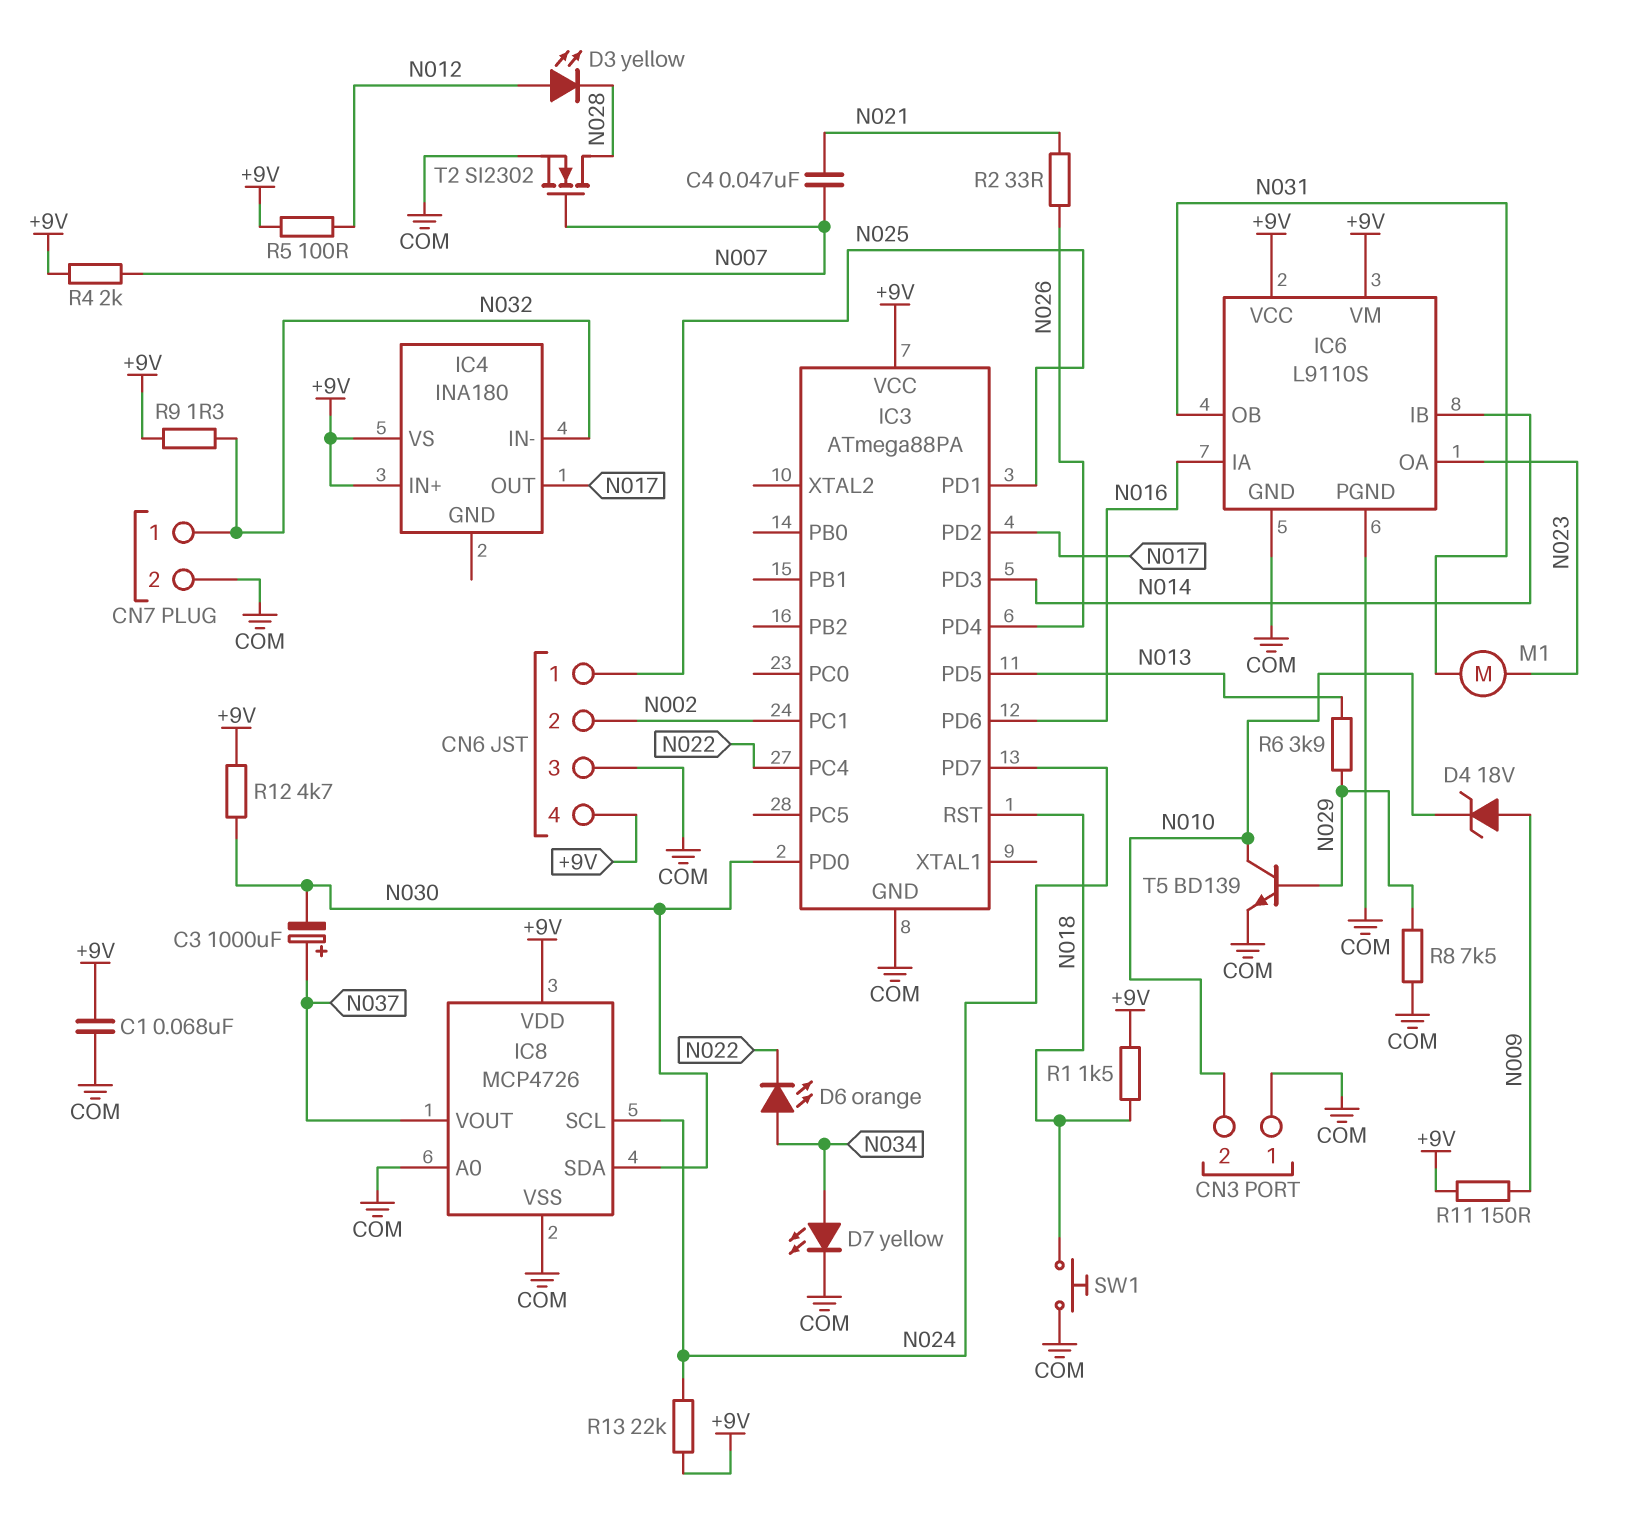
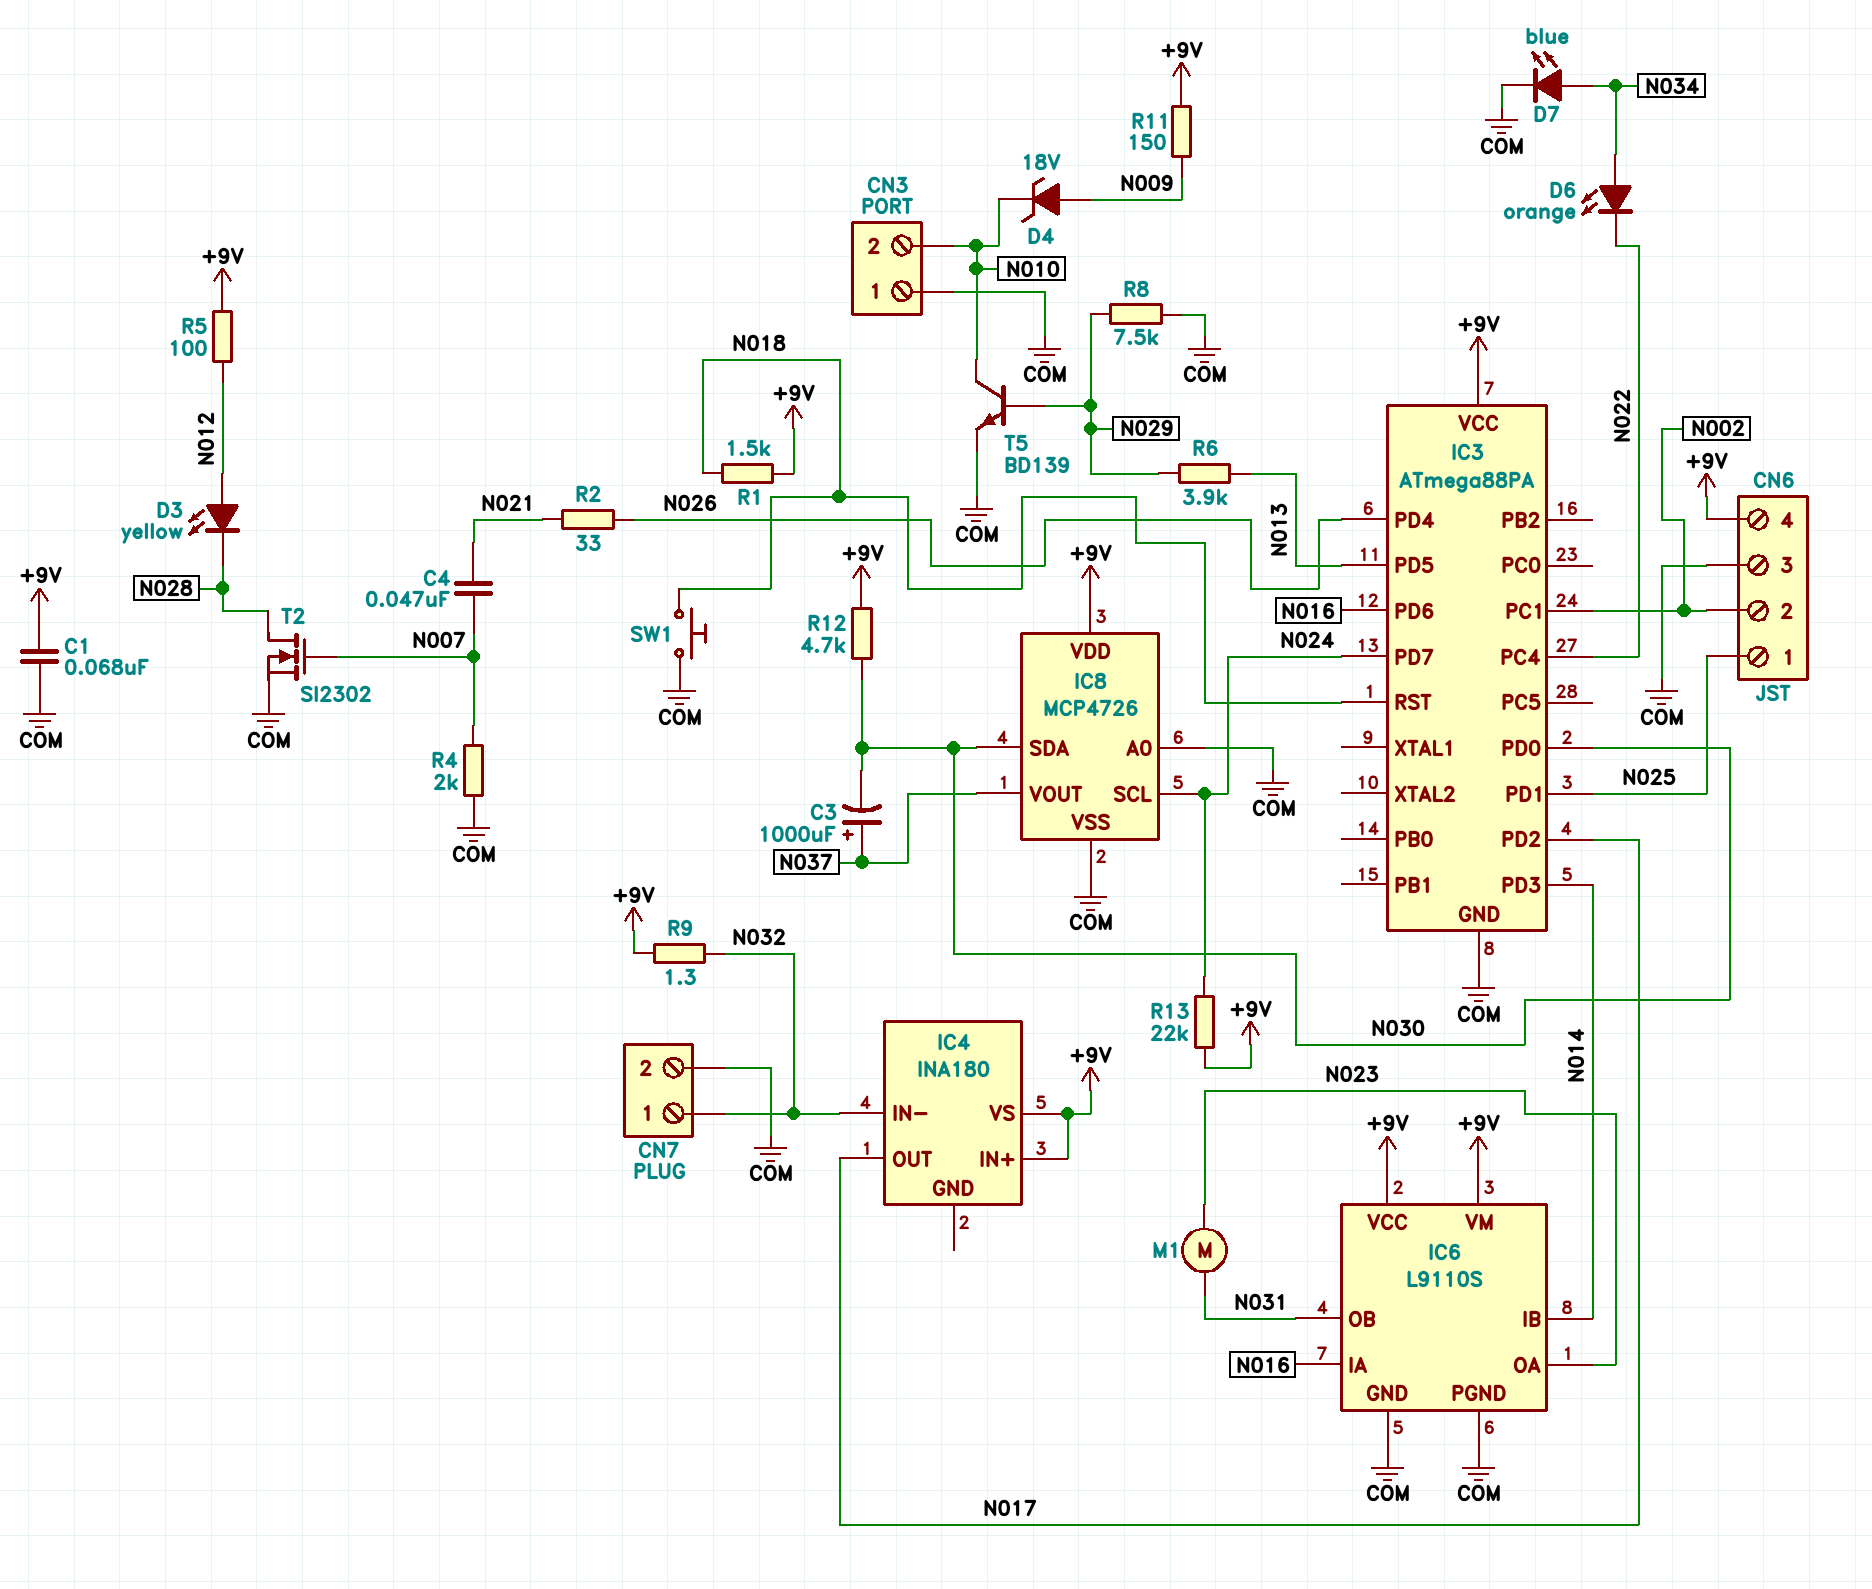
D7: LED yellow (A N034, K COM) -> LED blue (A N034, K COM)
R4: 2k (+9V, N007) -> 2k (COM, N007)

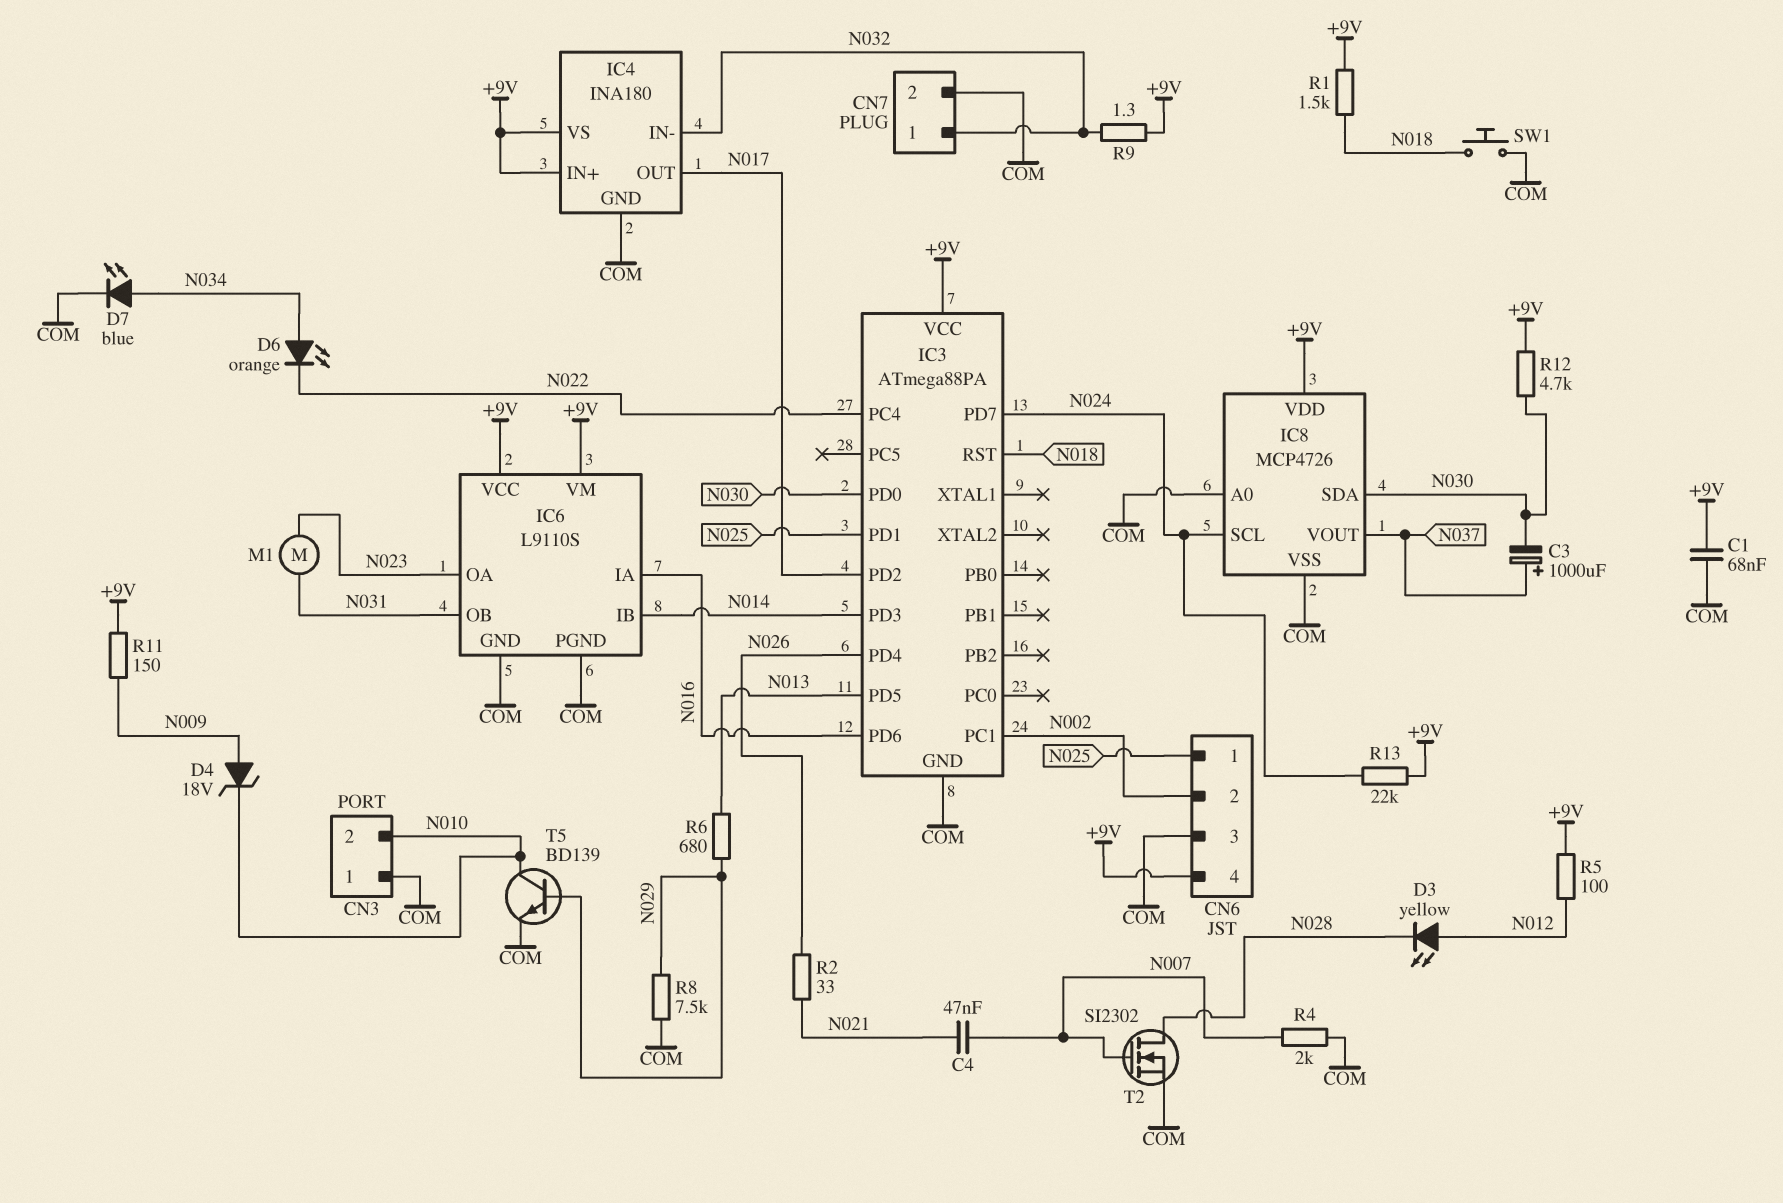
IC4 pin GND: none -> COM
R6: 3.9k (N013, N029) -> 680 (N013, N029)

